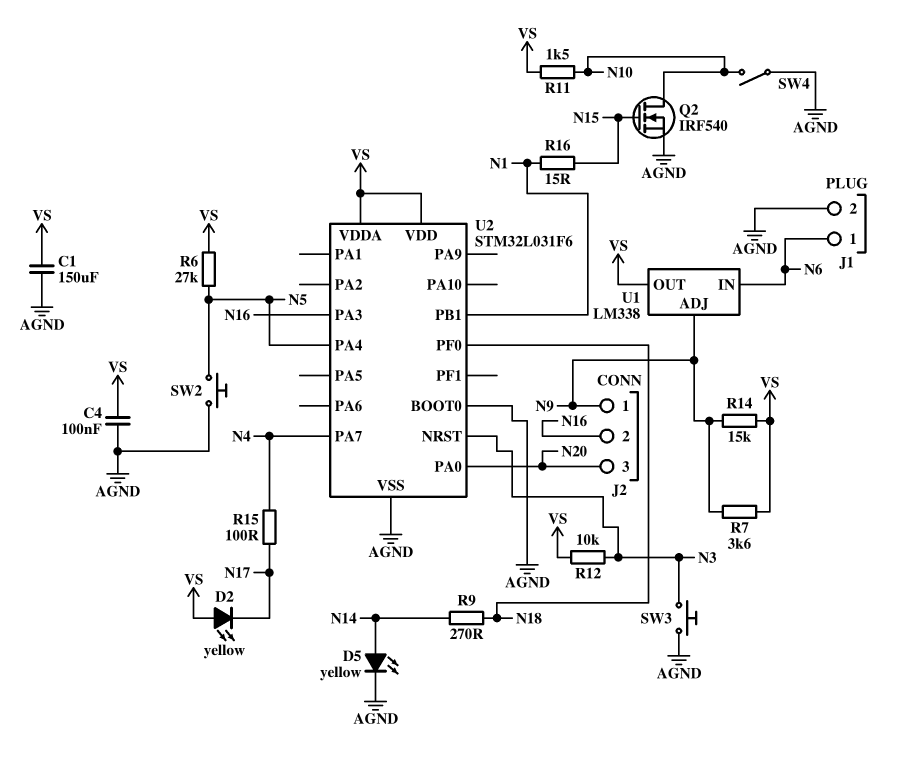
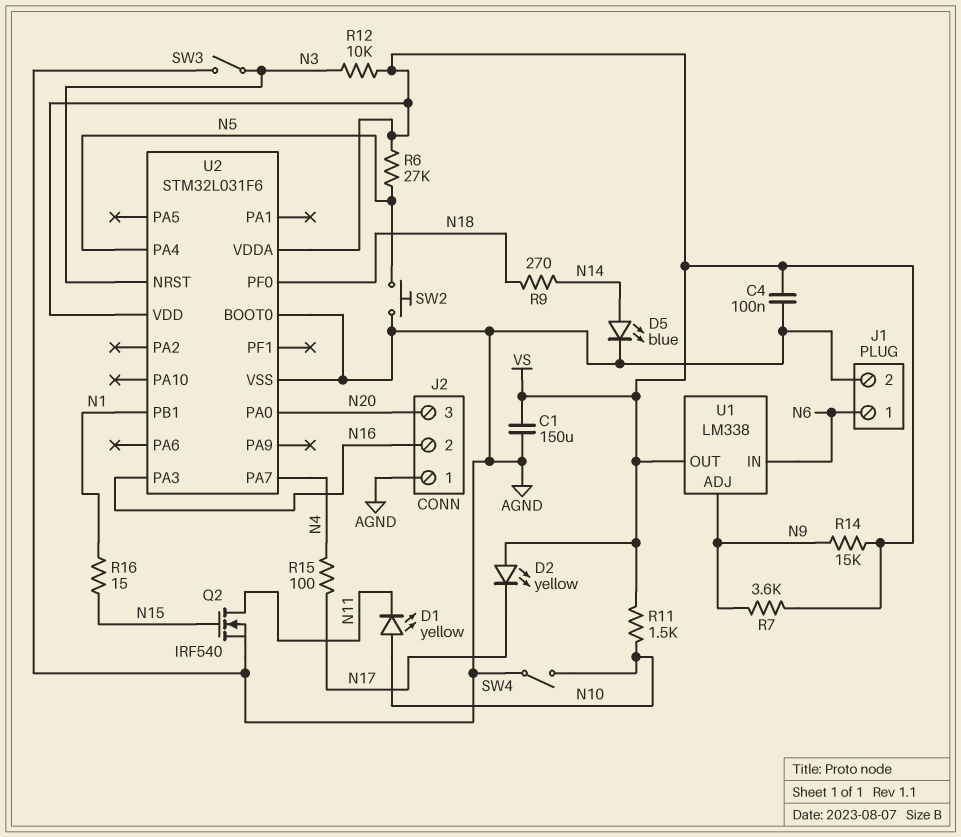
D1: none -> LED yellow (A N10, K N11)
D5: LED yellow (A N14, K AGND) -> LED blue (A N14, K AGND)
J2 pin 1: N9 -> AGND
Q2: NMOS IRF540 (G N15, D N10, S AGND) -> NMOS IRF540 (G N15, D N11, S AGND)
SW3: button (AGND, N3) -> switch (AGND, N3)

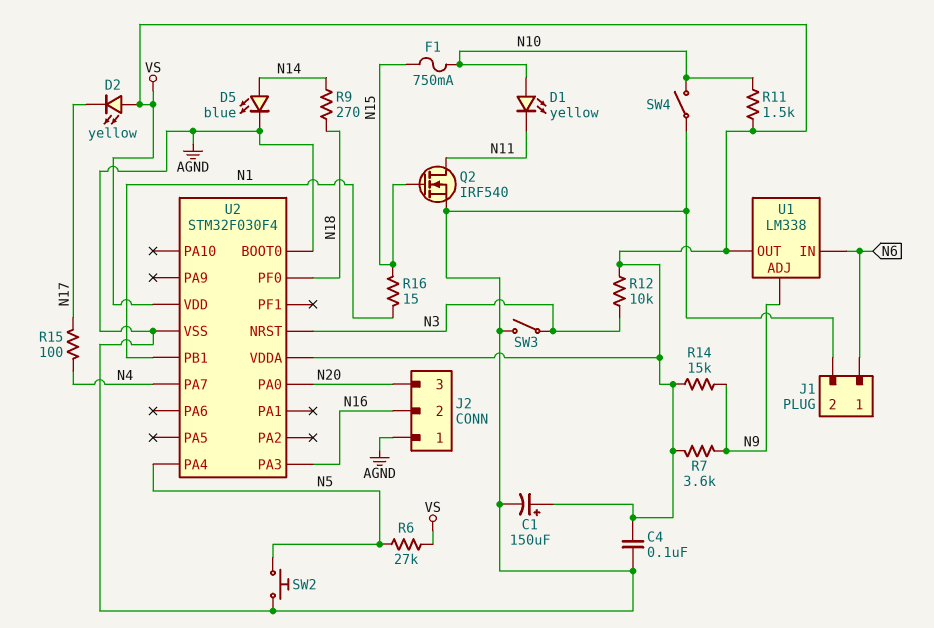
C1: 150uF (AGND, VS) -> 150uF (plus VS, minus AGND)
F1: none -> 750mA (N10, N15)
U2: STM32L031F6 -> STM32F030F4

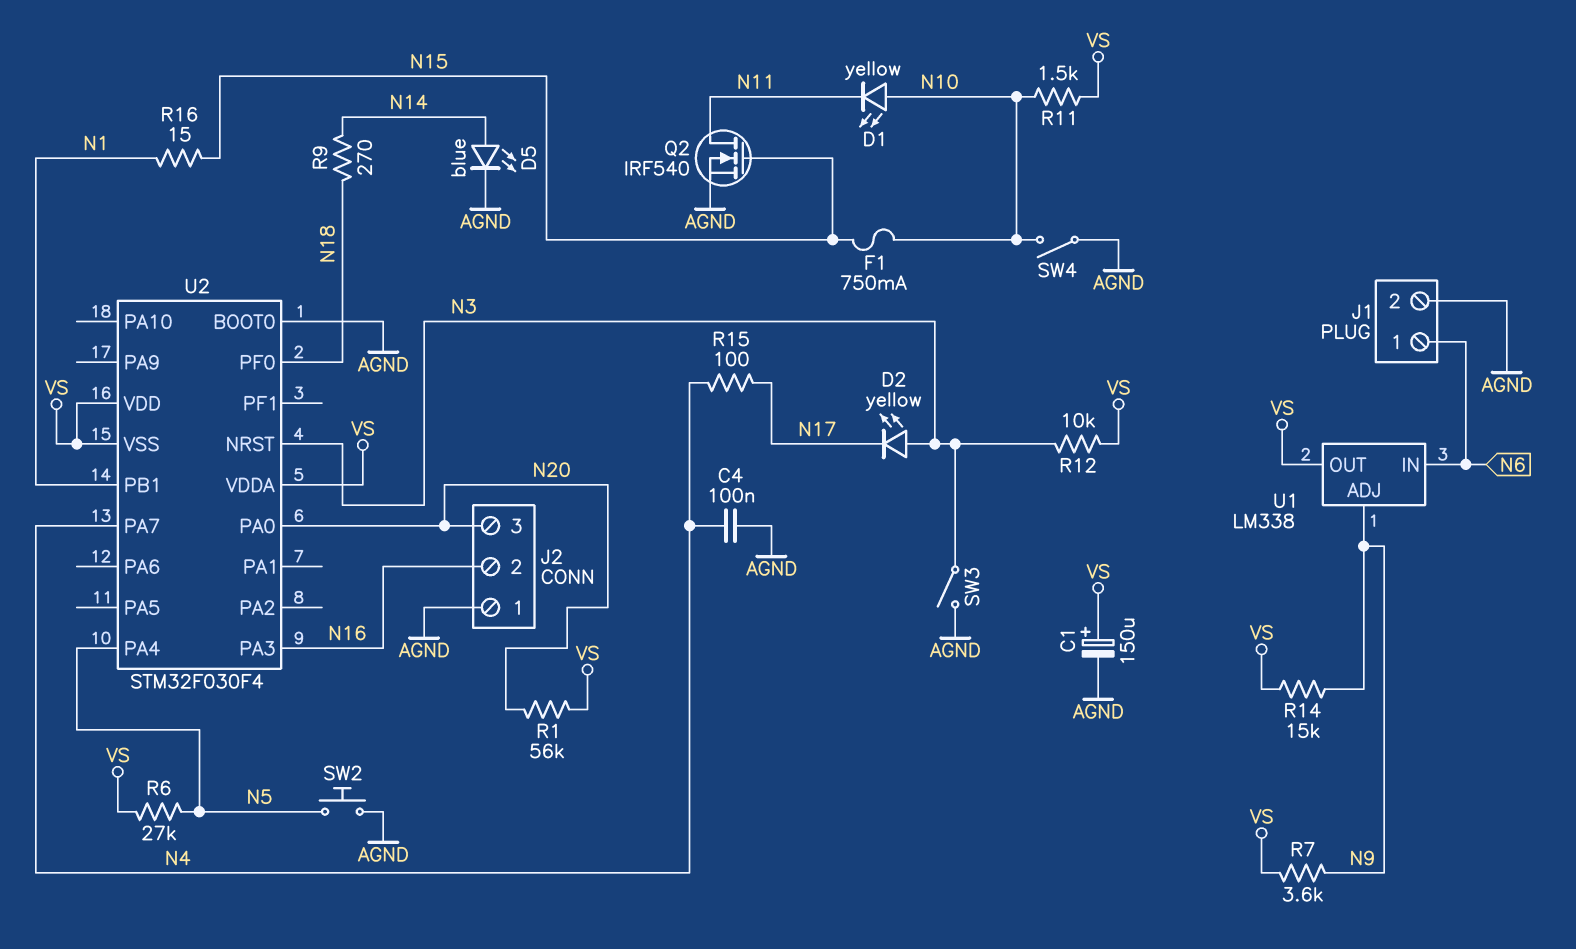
C4: 100nF (AGND, VS) -> 100nF (AGND, N4)
D2: LED yellow (A VS, K N17) -> LED yellow (A N3, K N17)
R1: none -> 56k (N20, VS)
U2 pin VSS: AGND -> VS

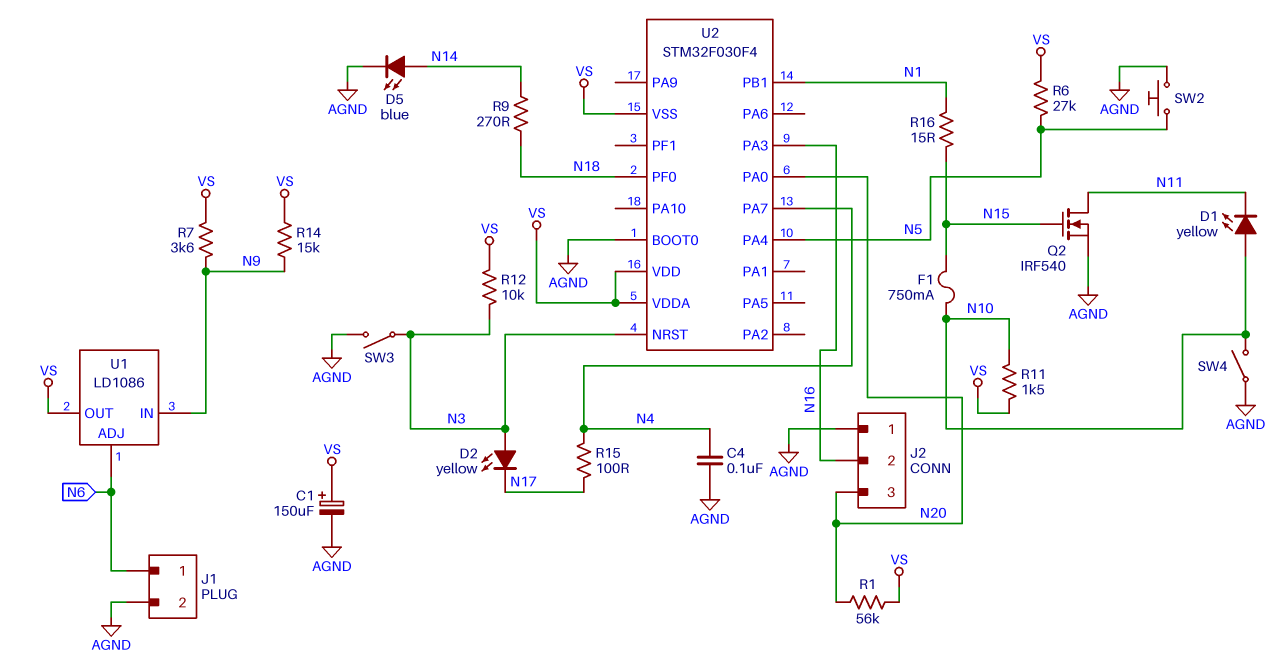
U1: LM338 -> LD1086
U1 pin ADJ: N9 -> N6
U1 pin IN: N6 -> N9

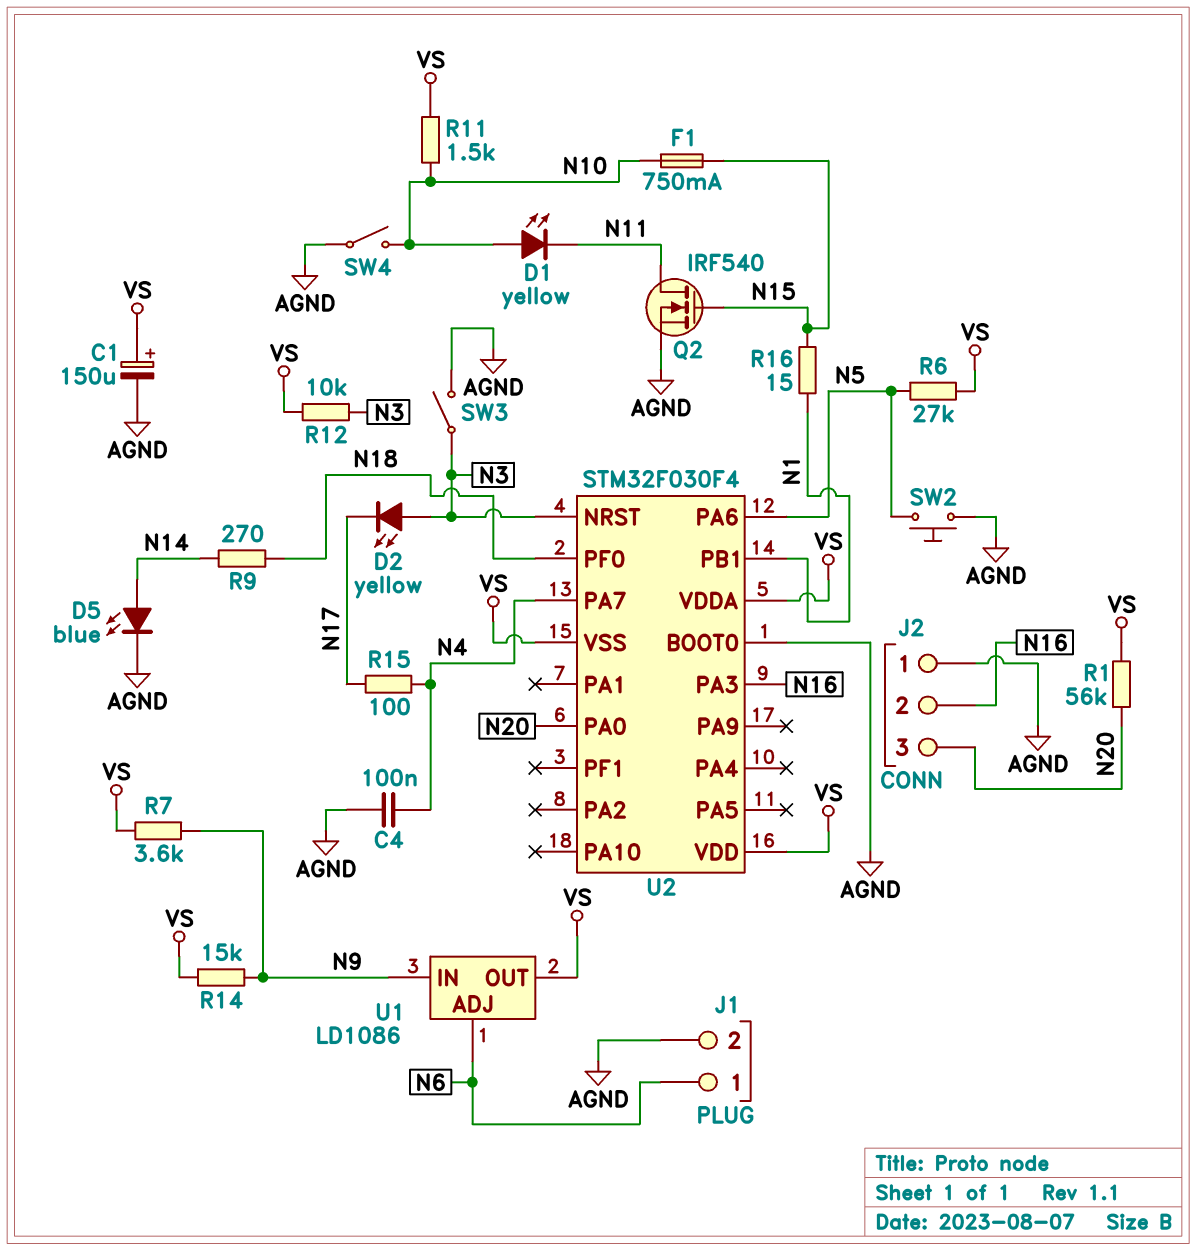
U2 pin PA4: N5 -> none
U2 pin PA6: none -> N5

